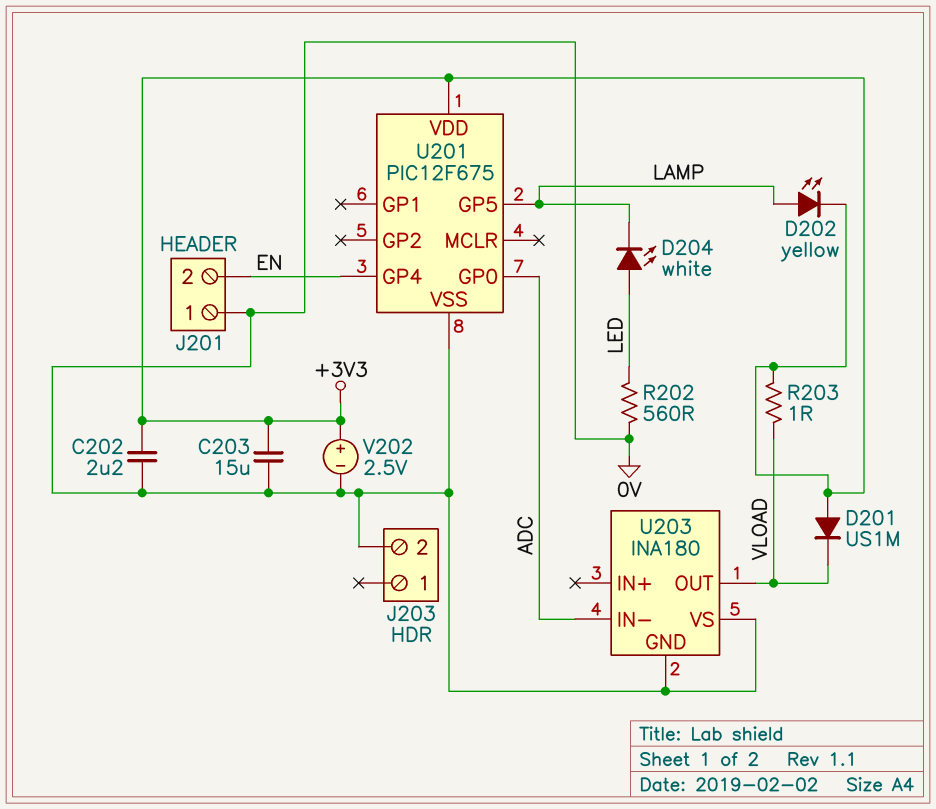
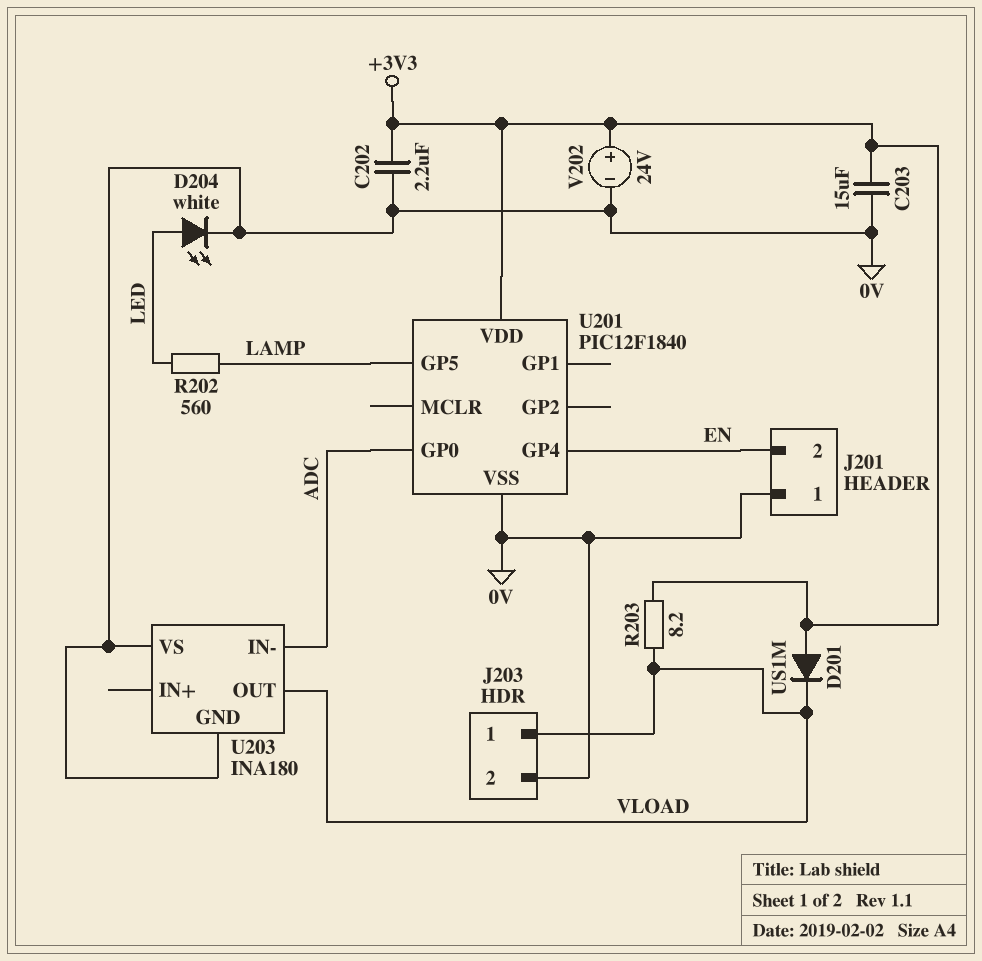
D202: LED yellow (A LAMP, K +3V3) -> none
D204: LED white (A LED, K LAMP) -> LED white (A LED, K 0V)
J203 pin 1: none -> VLOAD
R202: 560 (0V, LED) -> 560 (LAMP, LED)
R203: 1 (+3V3, VLOAD) -> 8.2 (+3V3, VLOAD)
U201: PIC12F675 -> PIC12F1840
V202: 2.5V (plus +3V3, minus 0V) -> 24V (plus +3V3, minus 0V)

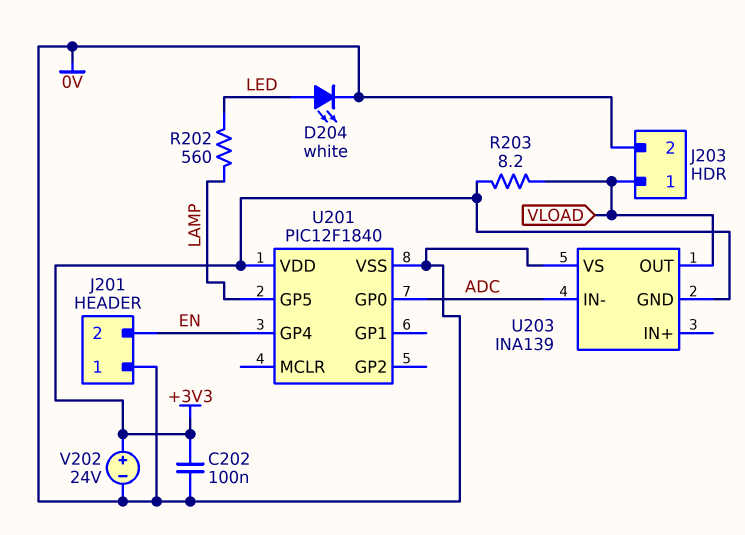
C202: 2.2uF (+3V3, 0V) -> 100nF (+3V3, 0V)
C203: 15uF (+3V3, 0V) -> none
D201: diode US1M (A +3V3, K VLOAD) -> none
U203: INA180 -> INA139
U203 pin GND: 0V -> +3V3

